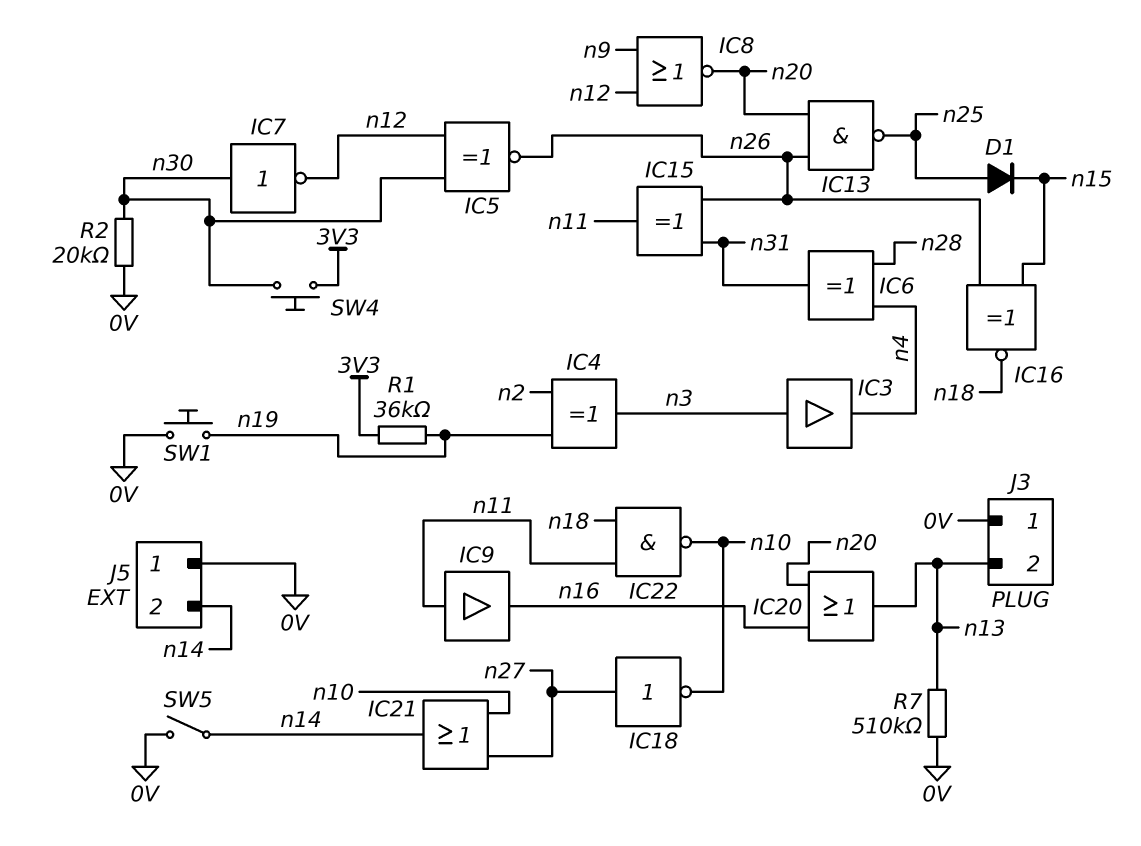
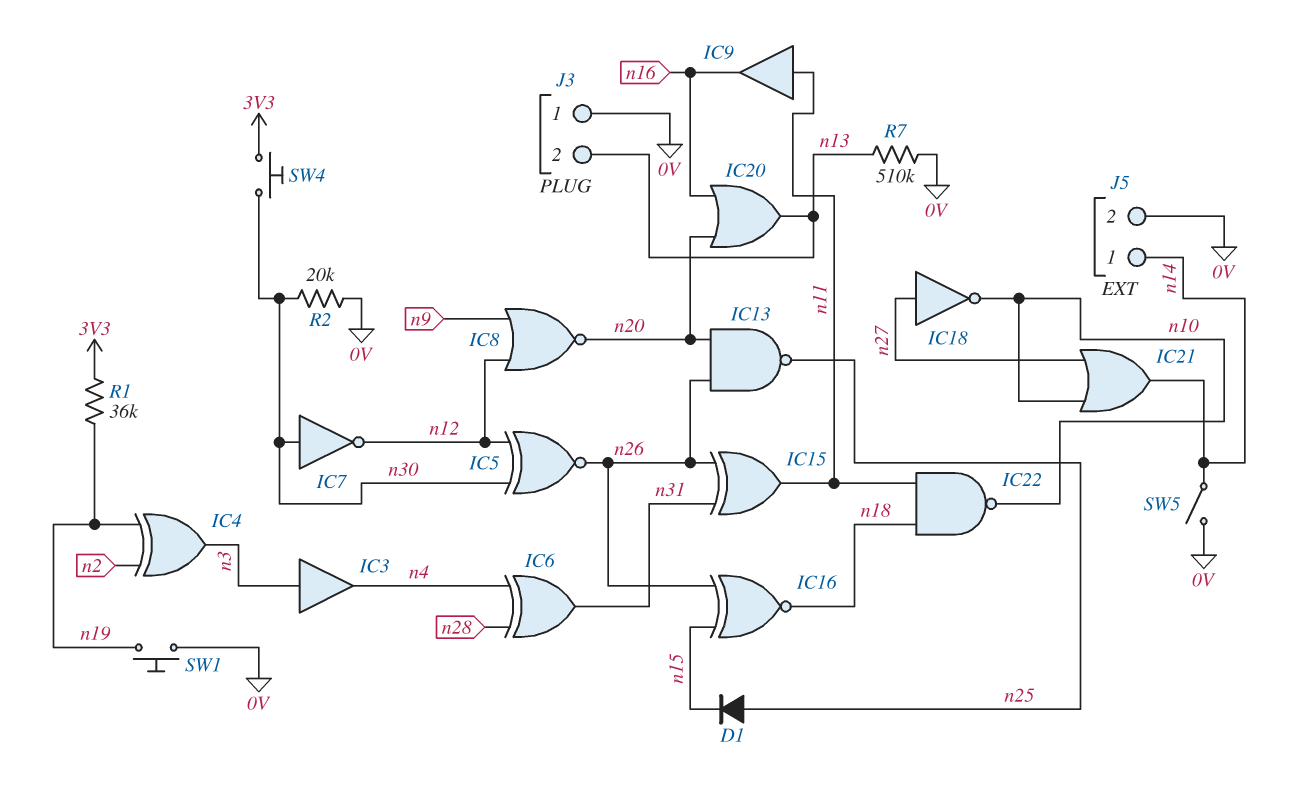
J5 pin 1: 0V -> n14
J5 pin 2: n14 -> 0V

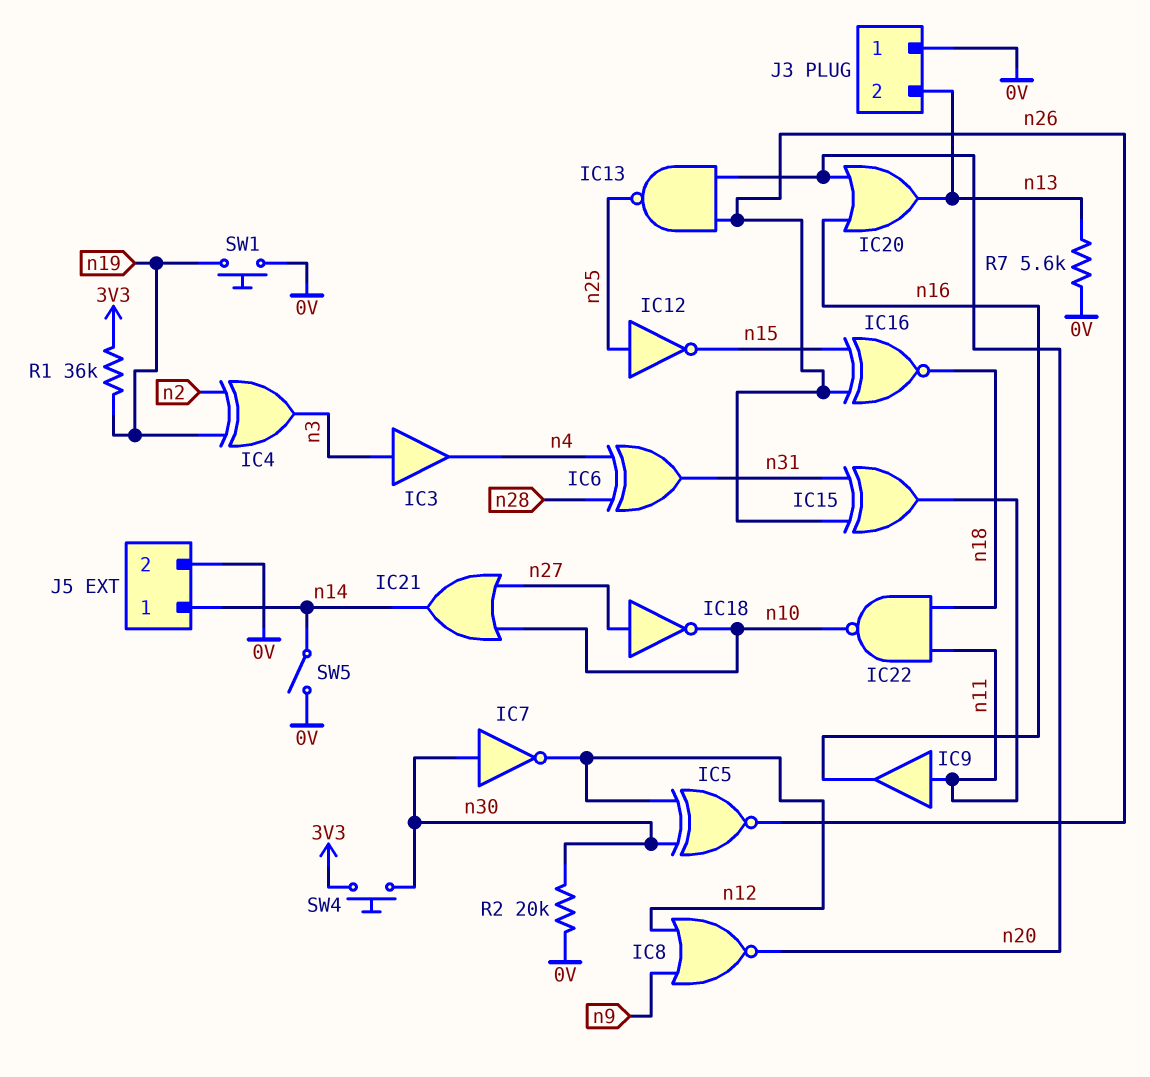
D1: diode (A n25, K n15) -> none
IC12: none -> NOT (in n25, out n15)
R7: 510k (0V, n13) -> 5.6k (0V, n13)

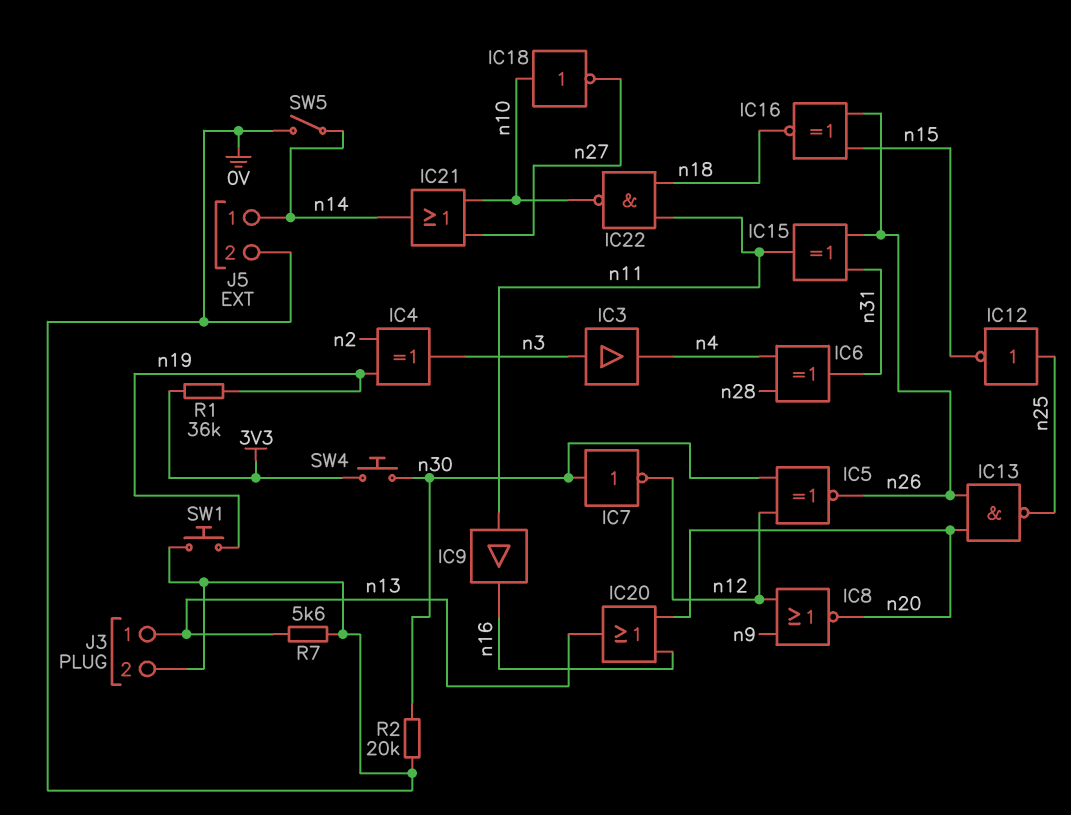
IC18: NOT (in n27, out n10) -> NOT (in n10, out n27)
J3 pin 1: 0V -> n13
J3 pin 2: n13 -> 0V

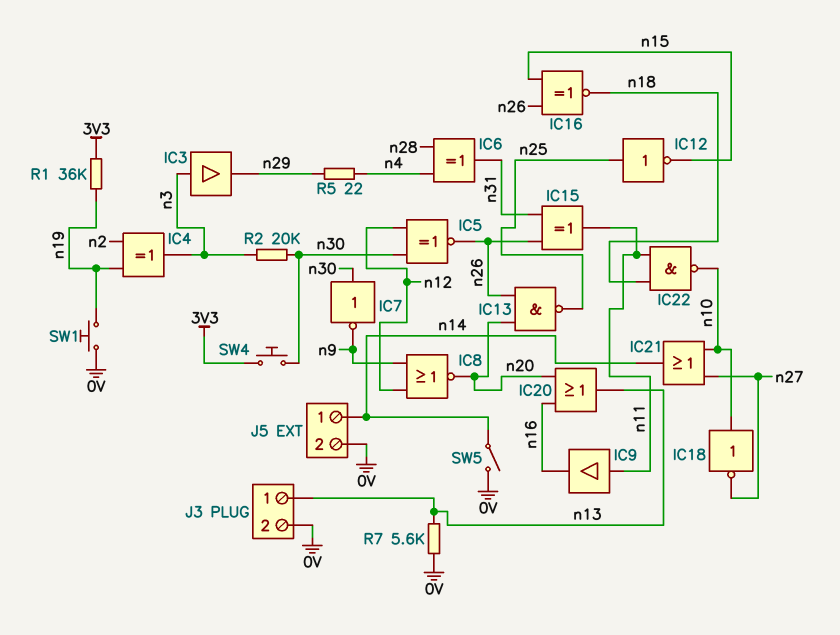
IC3: buffer (in n3, out n4) -> buffer (in n3, out n29)
IC7: NOT (in n30, out n12) -> NOT (in n30, out n9)
R2: 20k (0V, n30) -> 20k (n3, n30)
R5: none -> 22 (n4, n29)

